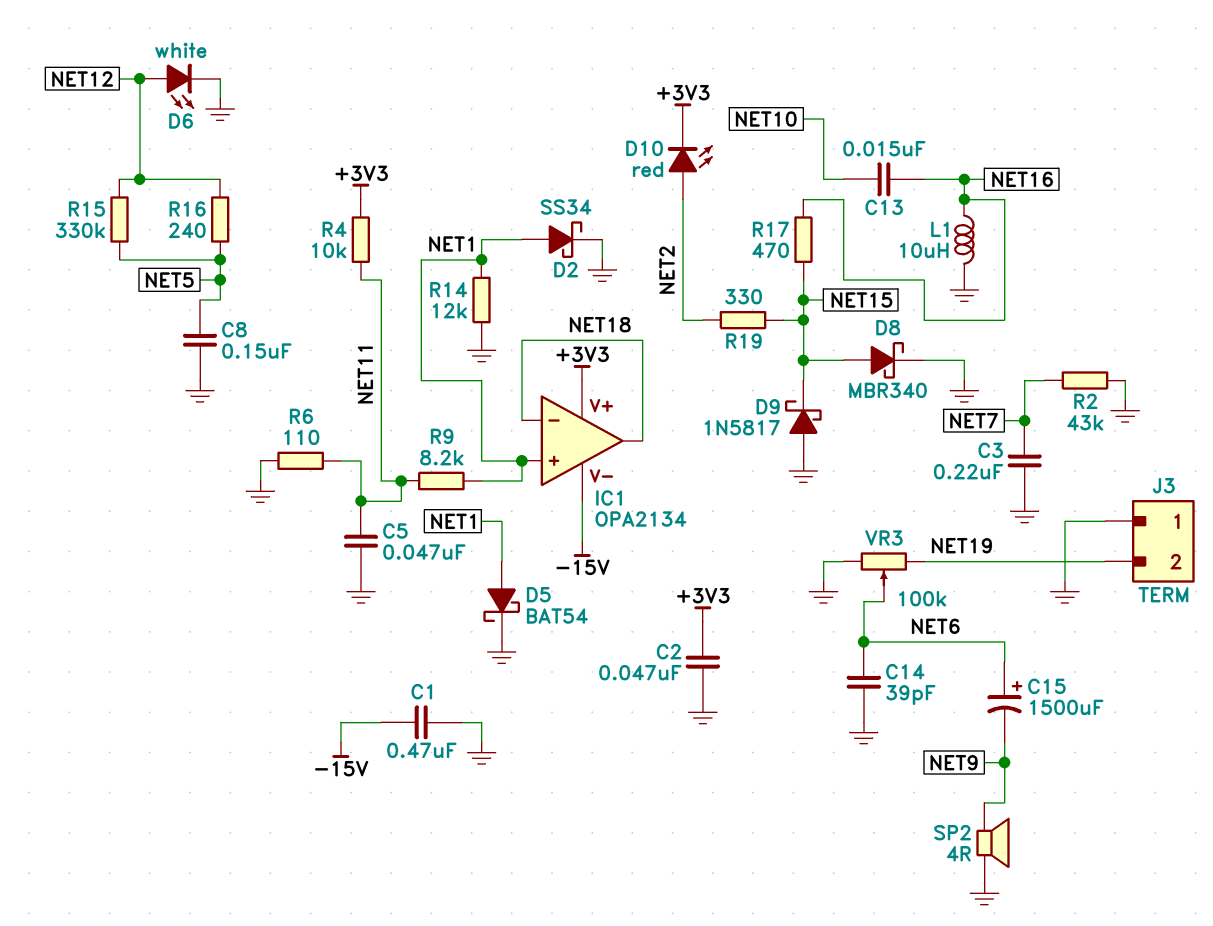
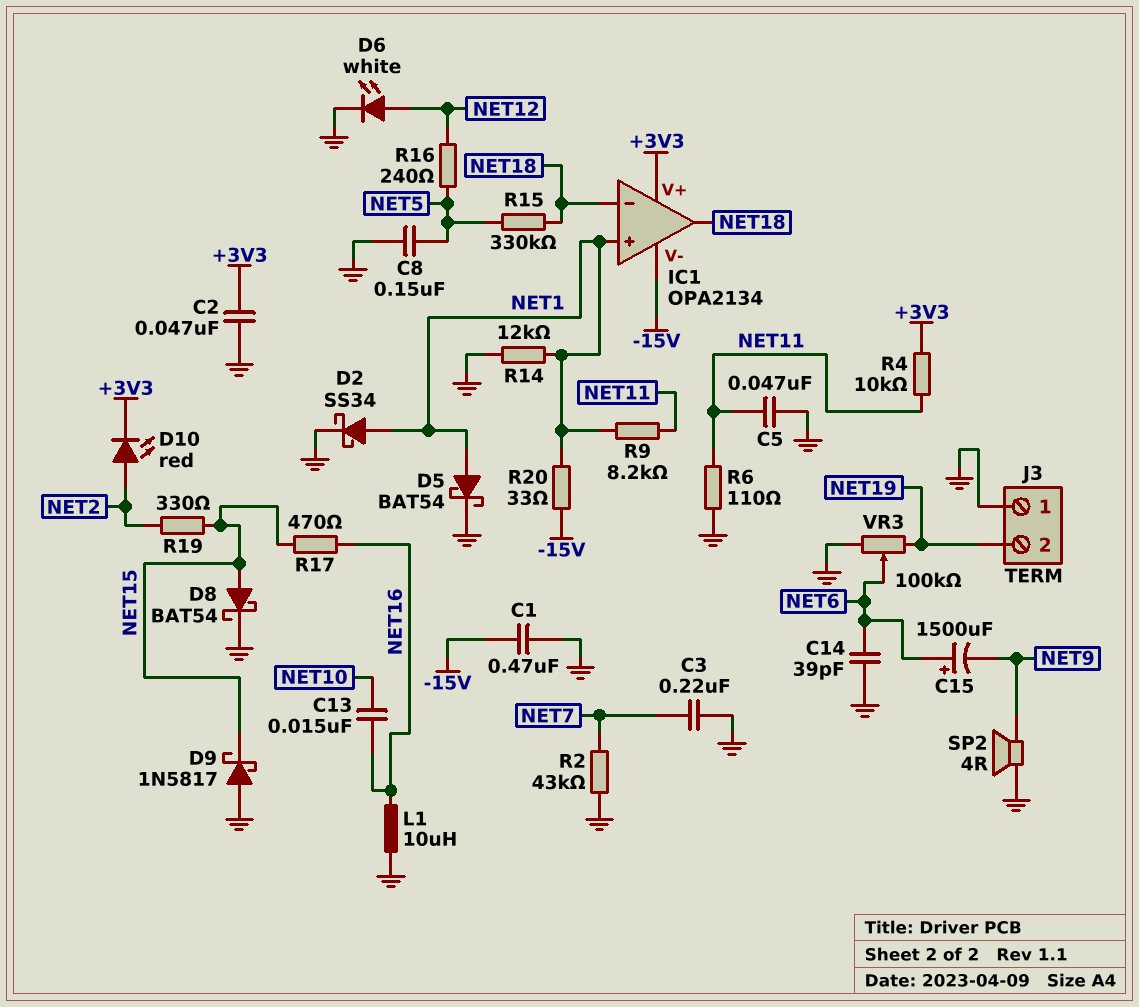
D8: schottky MBR340 (A NET15, K GND) -> schottky BAT54 (A NET15, K GND)
R15: 330k (NET5, NET12) -> 330k (NET5, NET18)
R20: none -> 33 (-15V, NET1)

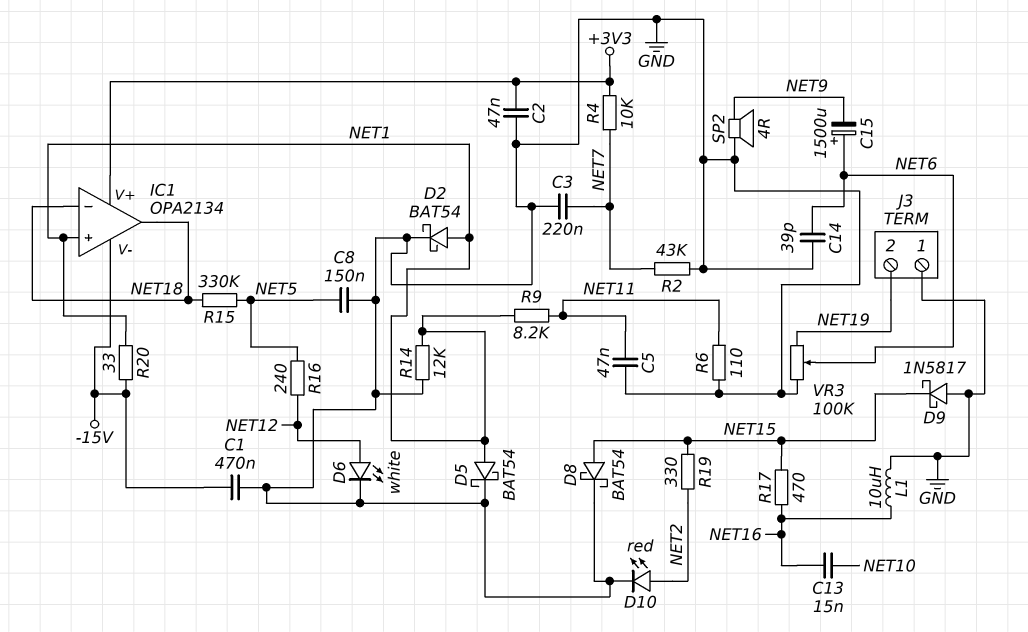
D2: schottky SS34 (A NET1, K GND) -> schottky BAT54 (A NET1, K GND)
D10: LED red (A NET2, K +3V3) -> LED red (A NET2, K GND)
R4: 10k (+3V3, NET11) -> 10k (+3V3, NET7)

